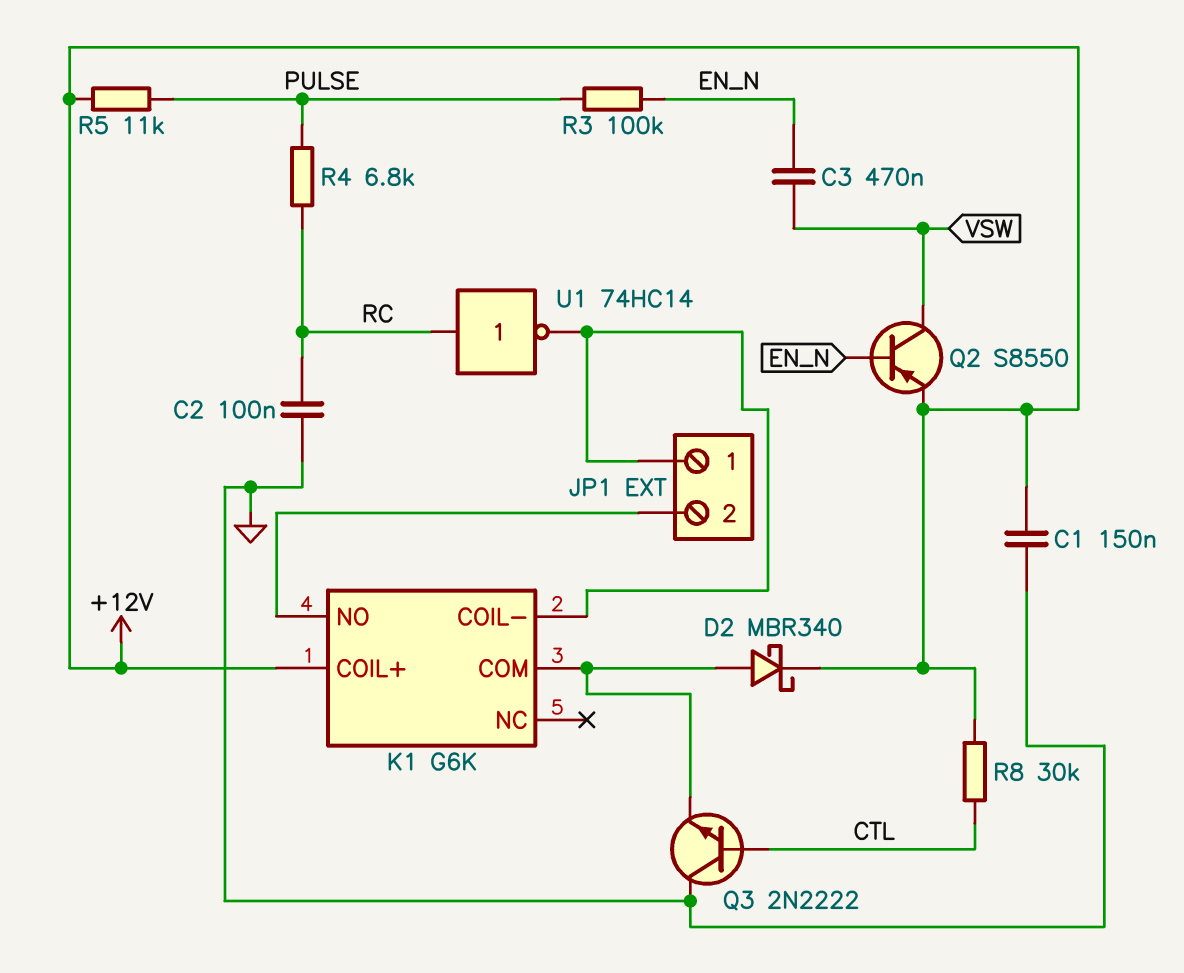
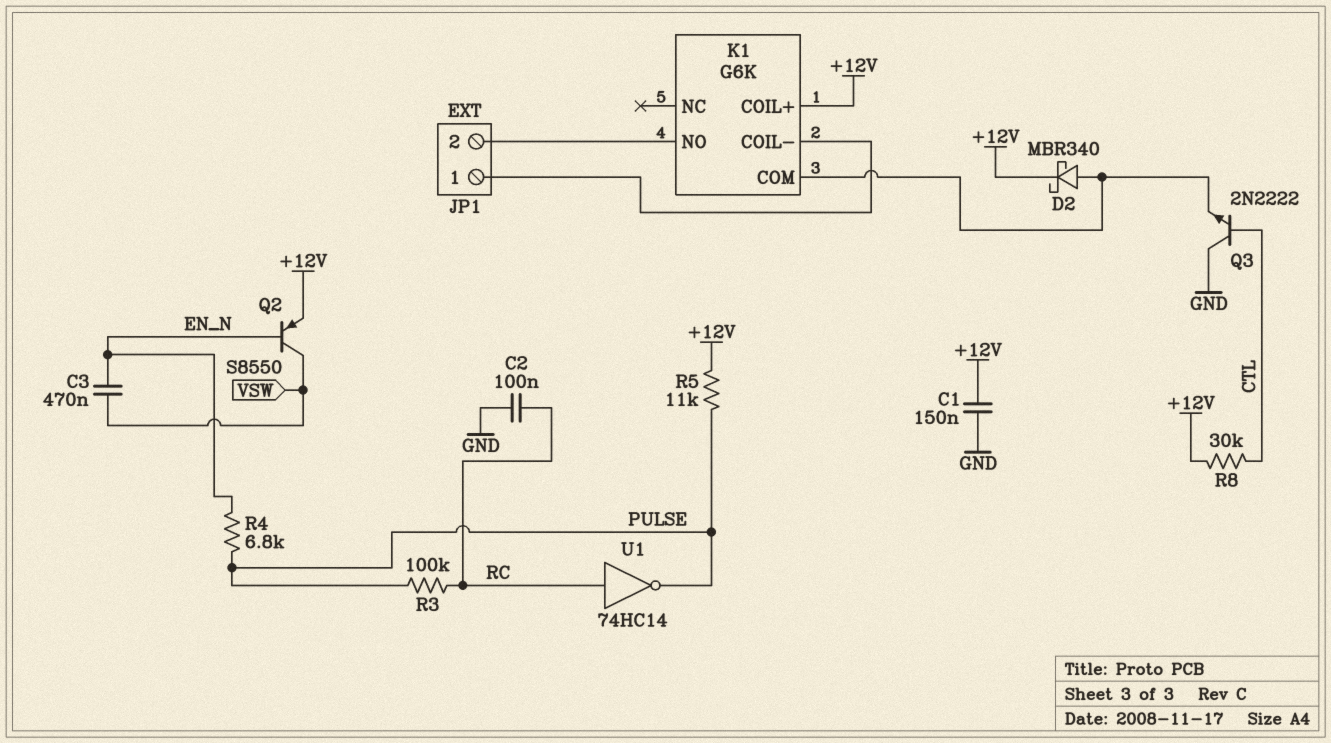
R3: 100k (EN_N, PULSE) -> 100k (PULSE, RC)
R4: 6.8k (PULSE, RC) -> 6.8k (EN_N, PULSE)
U1: NOT 74HC14 (in RC, out JP1/1) -> NOT 74HC14 (in RC, out PULSE)

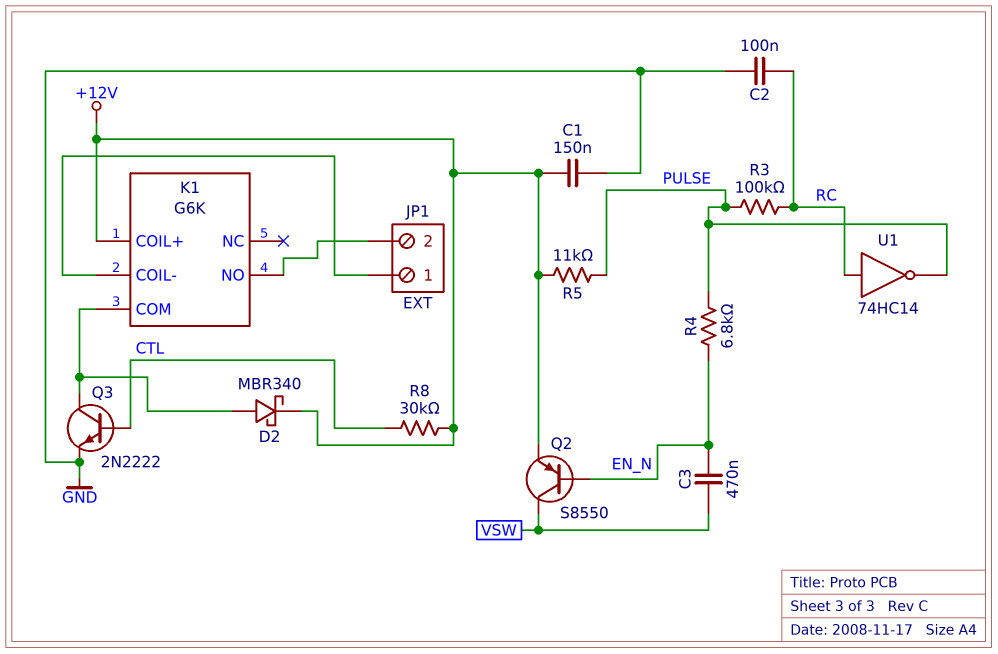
Q3: NPN 2N2222 (B CTL, C GND, E K1/COM) -> NPN 2N2222 (B CTL, C K1/COM, E GND)

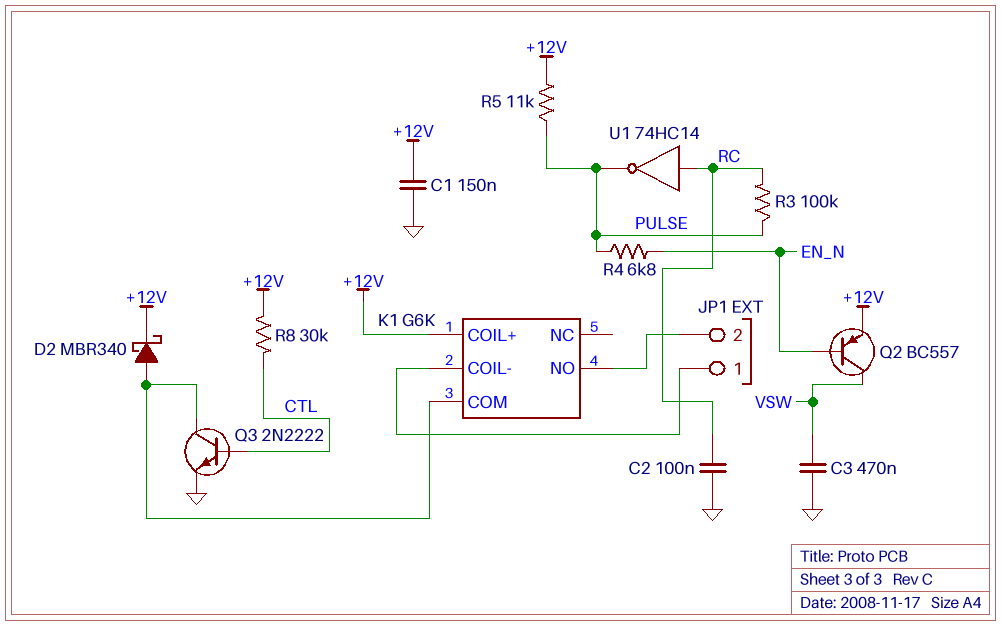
C3: 470nF (EN_N, VSW) -> 470nF (GND, VSW)
Q2: PNP S8550 (B EN_N, C VSW, E +12V) -> PNP BC557 (B EN_N, C VSW, E +12V)

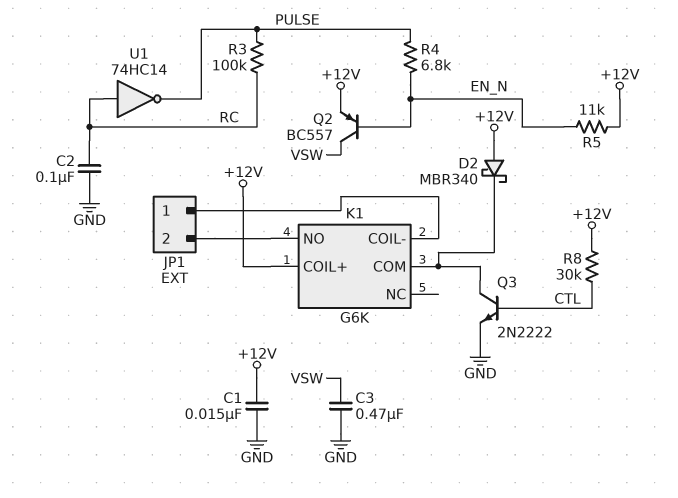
C1: 150nF (+12V, GND) -> 15nF (+12V, GND)
D2: schottky MBR340 (A K1/COM, K +12V) -> schottky MBR340 (A +12V, K K1/COM)
R5: 11k (+12V, PULSE) -> 11k (+12V, EN_N)

